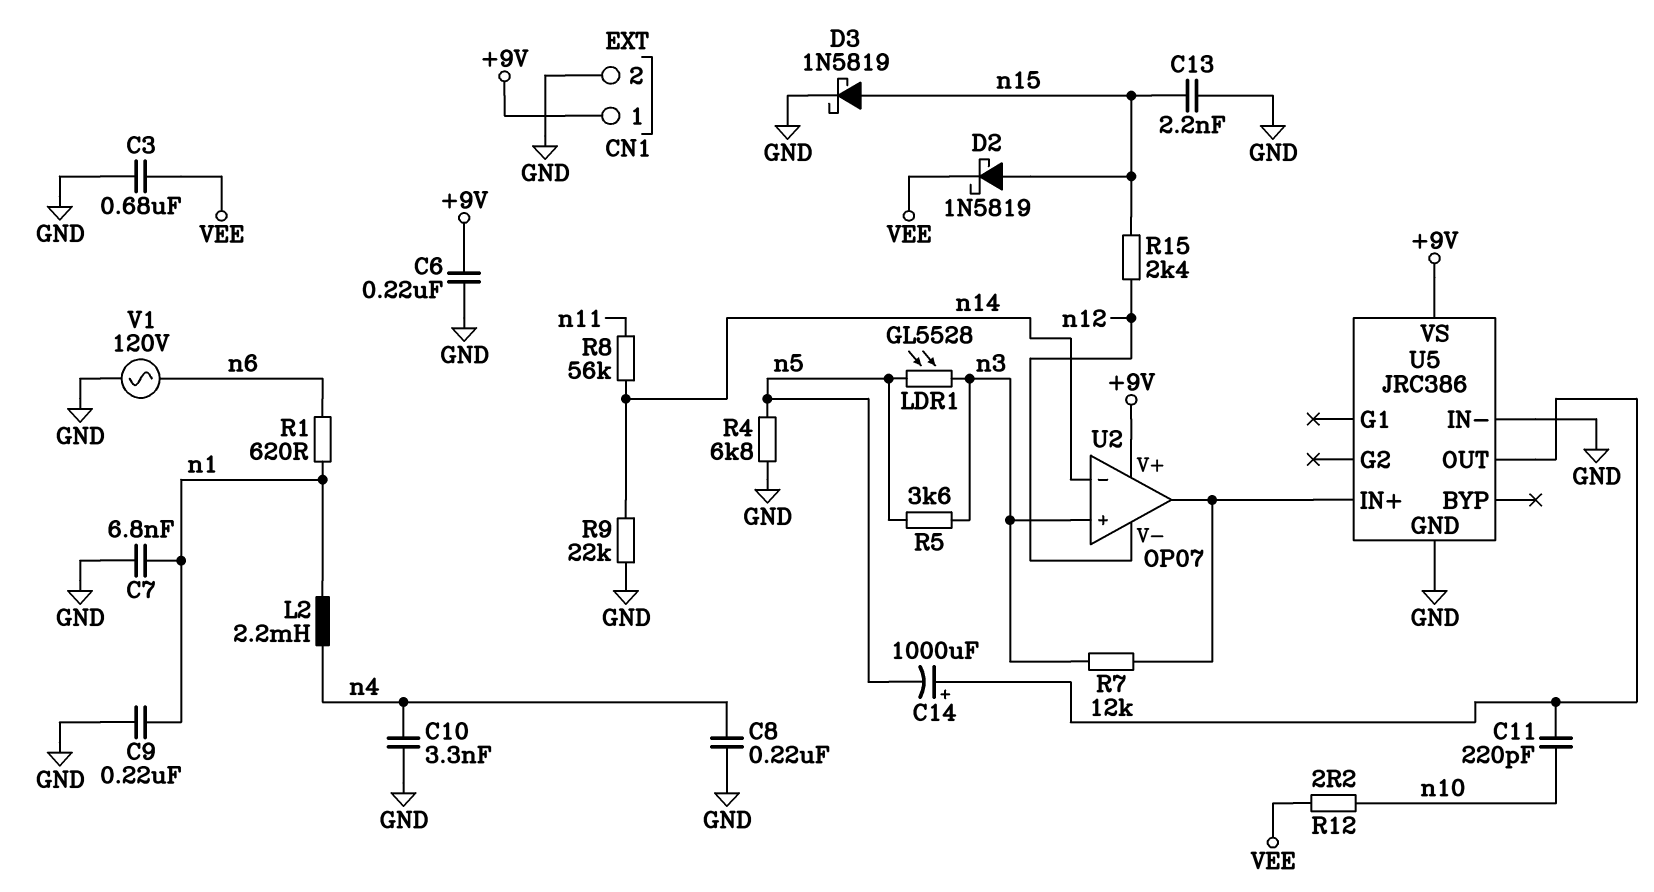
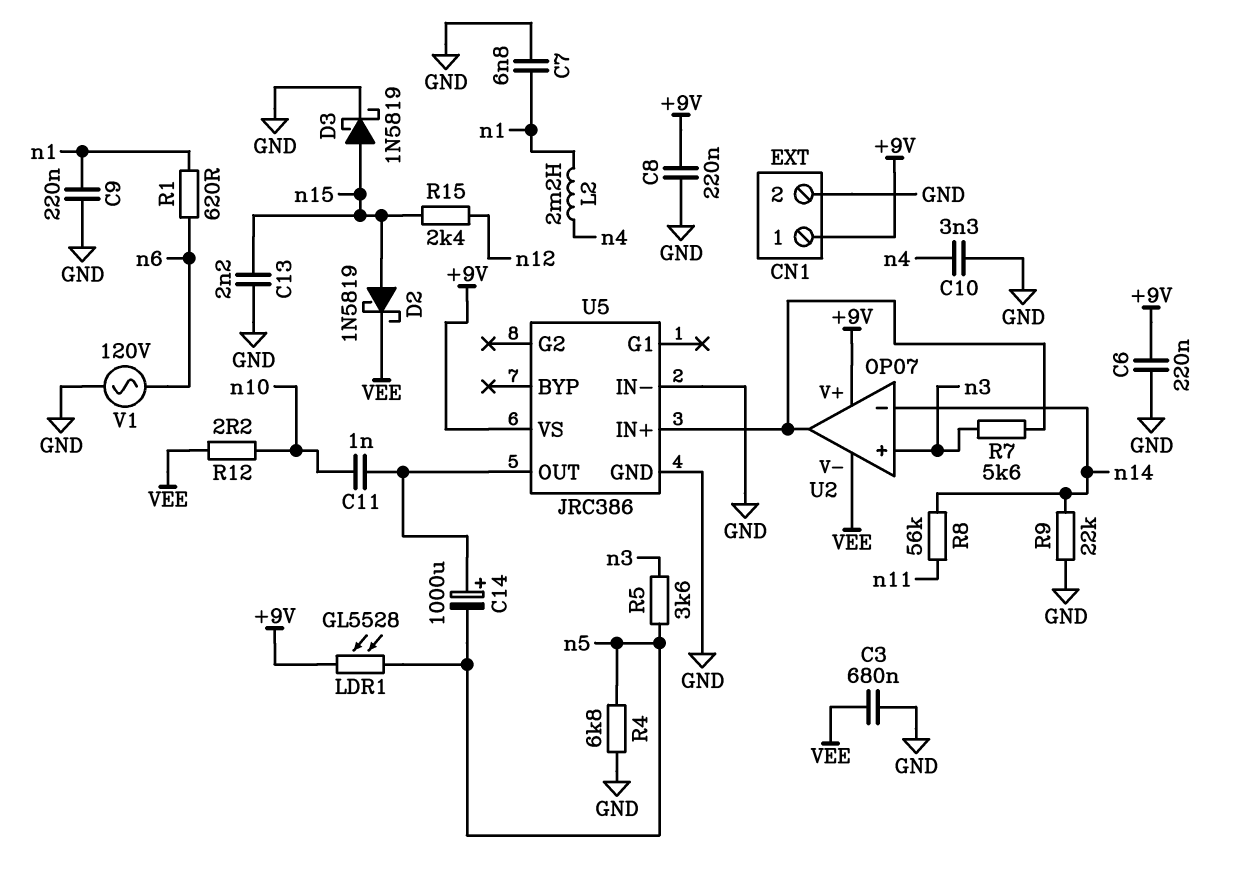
C8: 220nF (GND, n4) -> 220nF (+9V, GND)
C11: 220pF (U5/OUT, n10) -> 1nF (U5/OUT, n10)
LDR1: GL5528 (n3, n5) -> GL5528 (+9V, n5)
R7: 12k (U2/out, n3) -> 5.6k (U2/out, n3)
U2 pin V-: n12 -> VEE

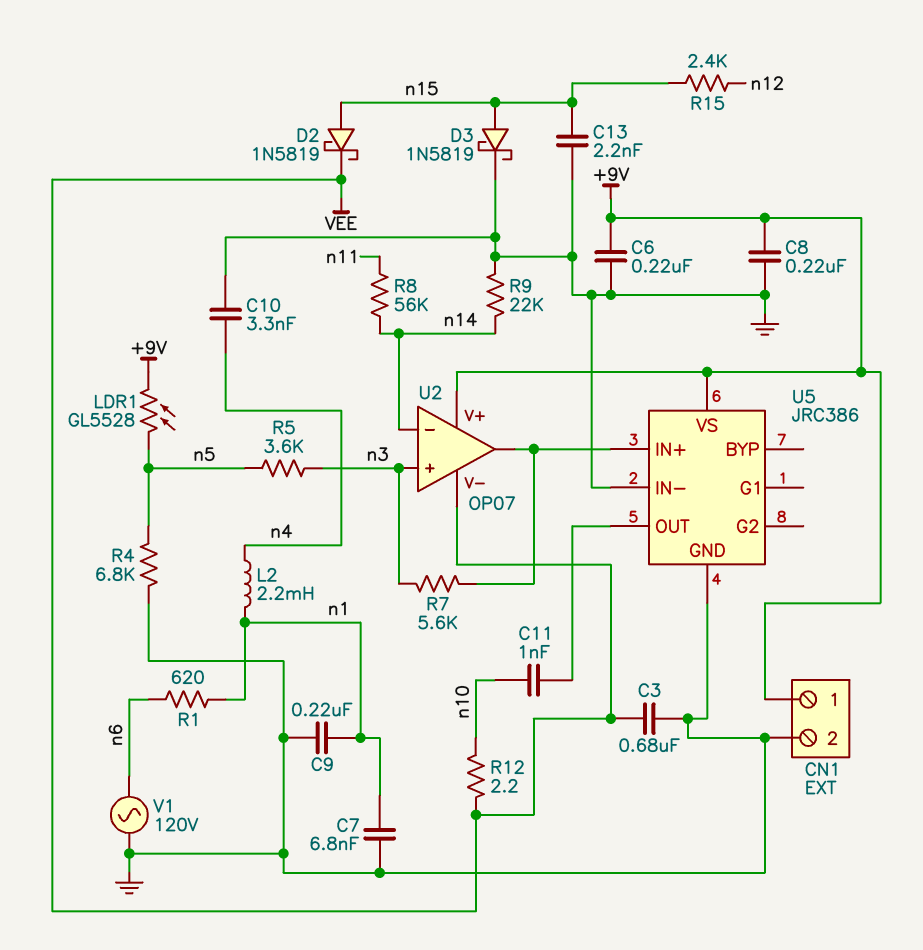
C14: 1000uF (plus U5/OUT, minus n5) -> none

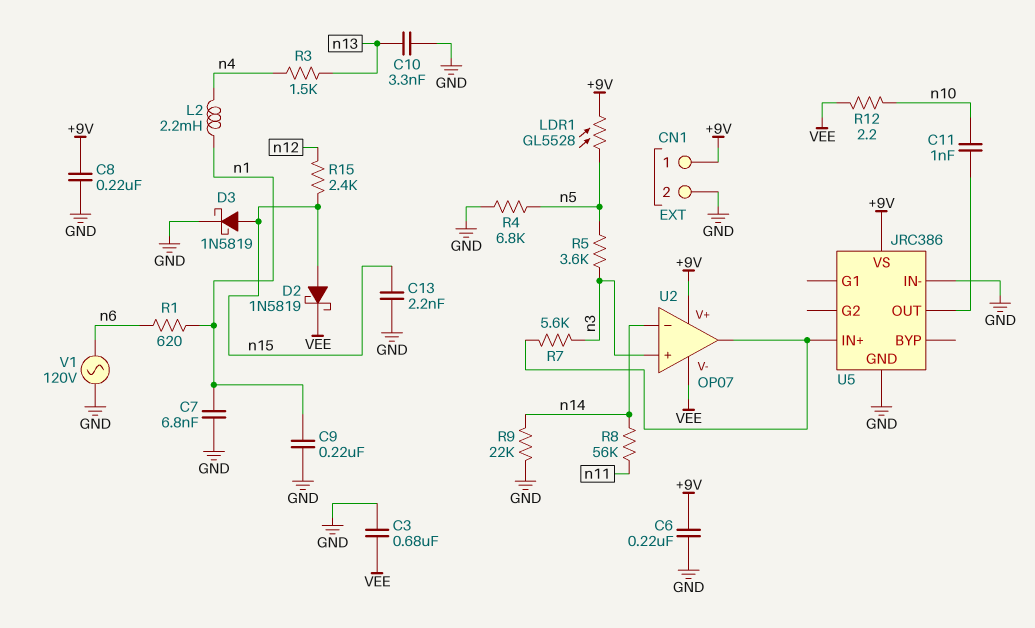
C10: 3.3nF (GND, n4) -> 3.3nF (GND, n13)
R3: none -> 1.5k (n4, n13)

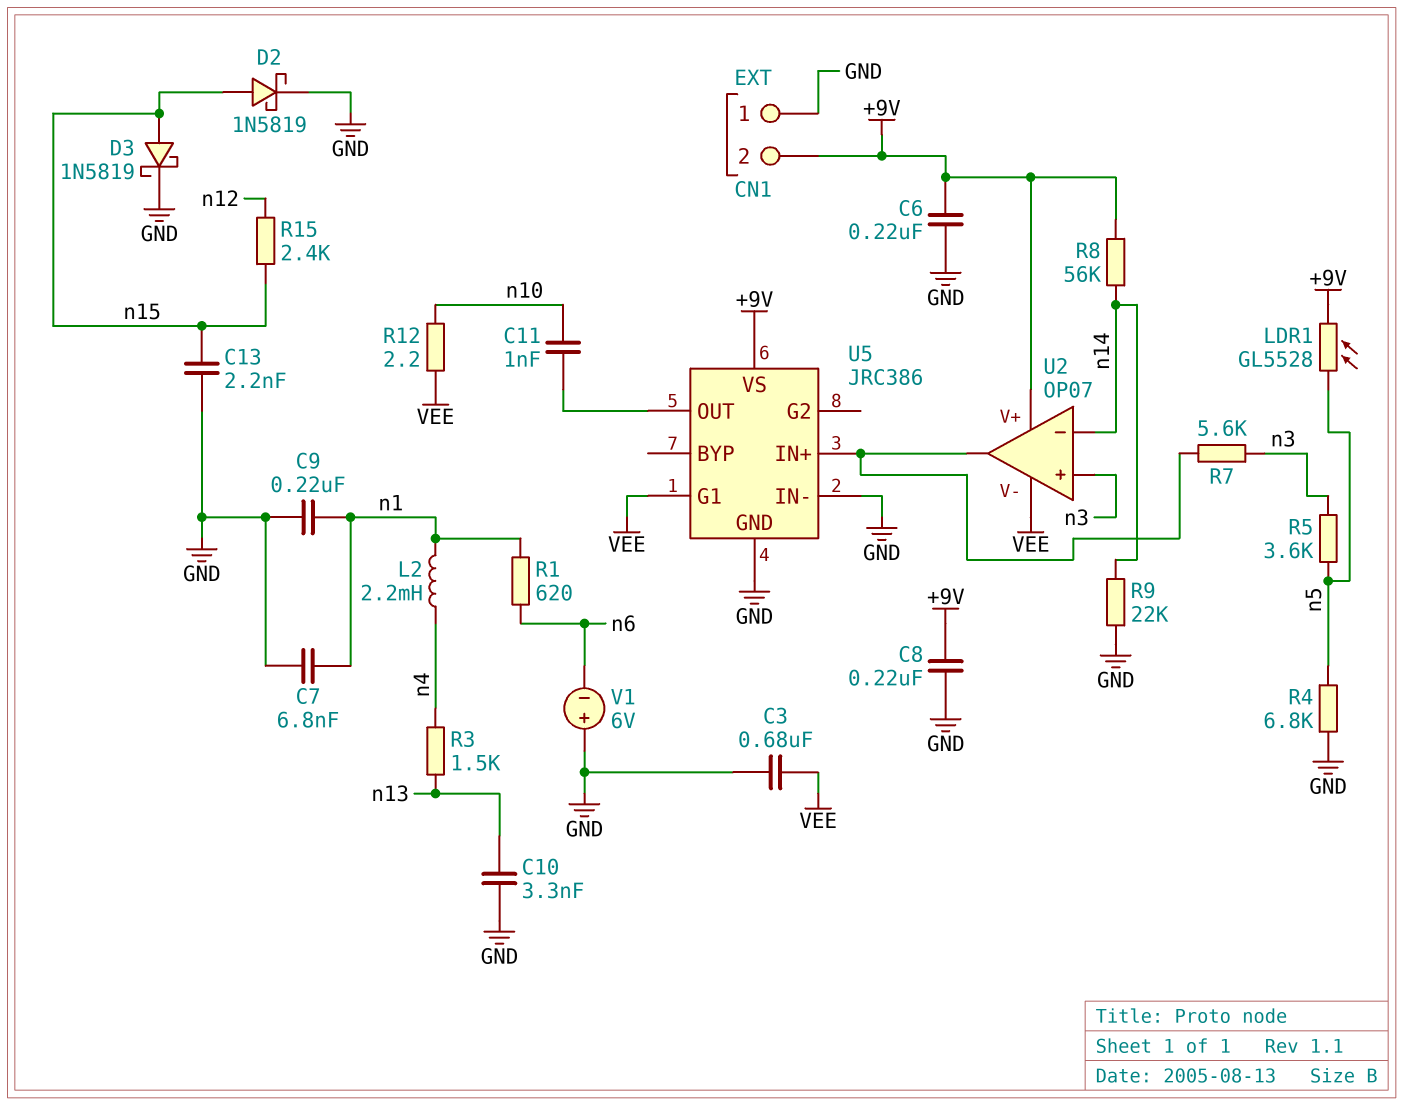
CN1 pin 1: +9V -> GND
CN1 pin 2: GND -> +9V
D2: schottky 1N5819 (A n15, K VEE) -> schottky 1N5819 (A n15, K GND)
R8: 56k (n11, n14) -> 56k (+9V, n14)
U5 pin G1: none -> VEE
V1: AC 120V (GND, n6) -> 6V (plus GND, minus n6)

